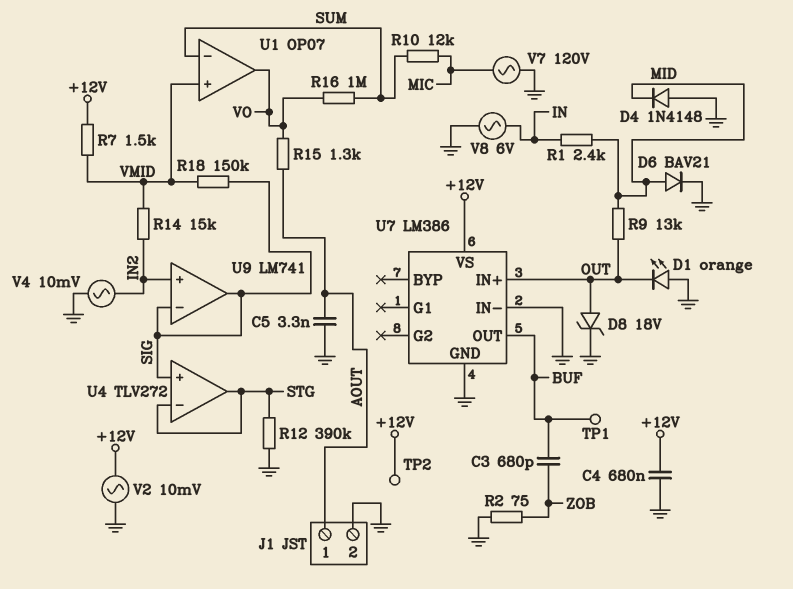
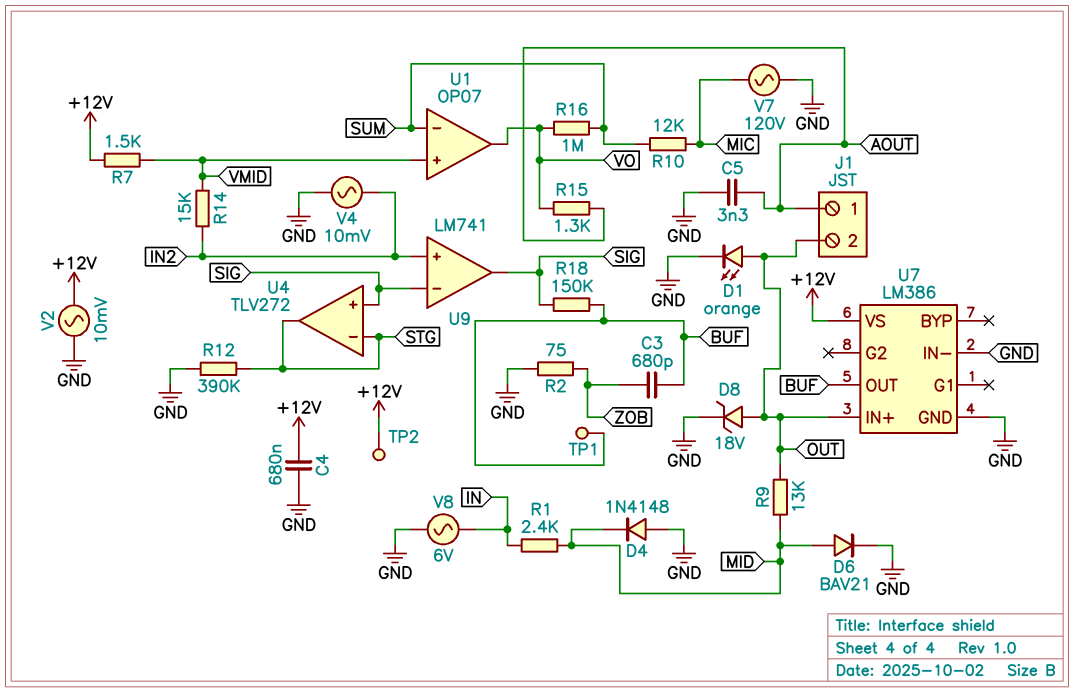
D1: LED orange (A GND, K OUT) -> LED orange (A OUT, K GND)
J1 pin 2: GND -> OUT
R18: 150k (SIG, VMID) -> 150k (BUF, SIG)

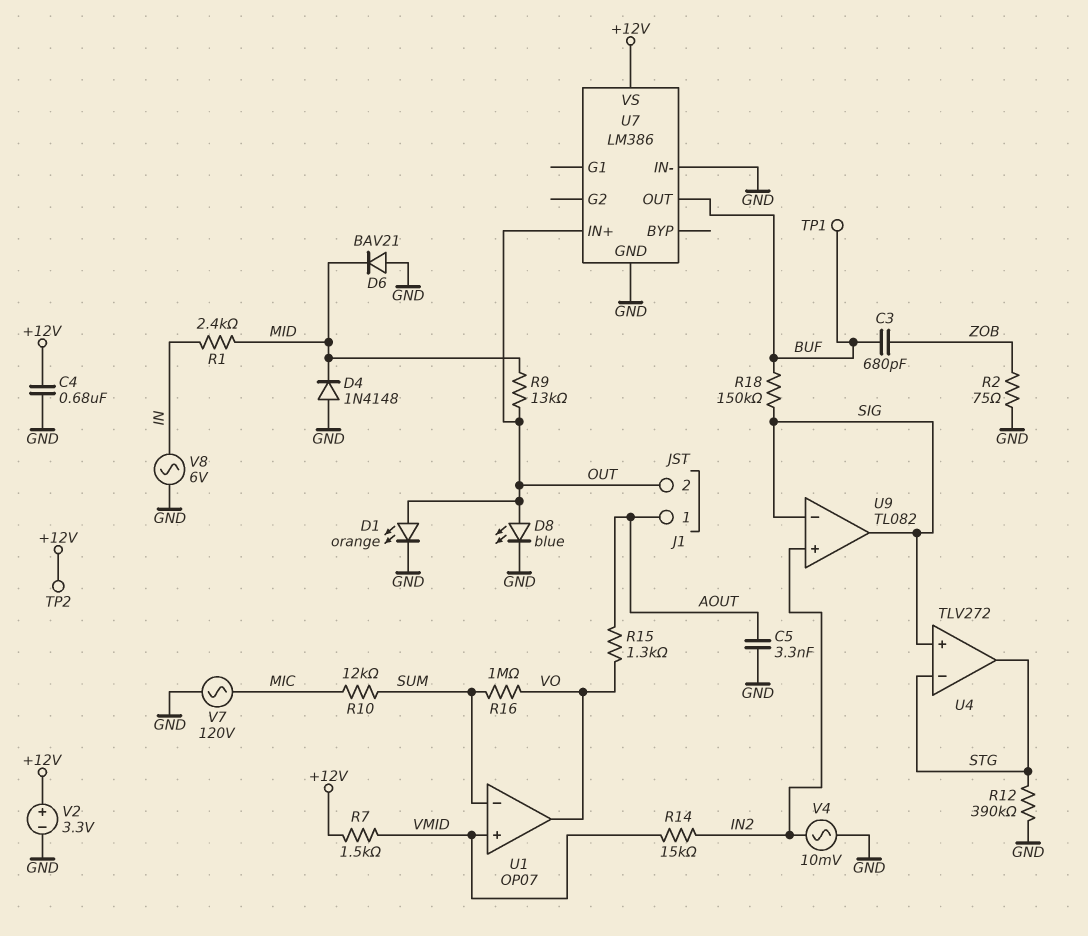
D6: diode BAV21 (A MID, K GND) -> diode BAV21 (A GND, K MID)
D8: zener 18V (A OUT, K GND) -> LED blue (A OUT, K GND)
U9: LM741 -> TL082
V2: AC 10mV (+12V, GND) -> 3.3V (plus +12V, minus GND)

